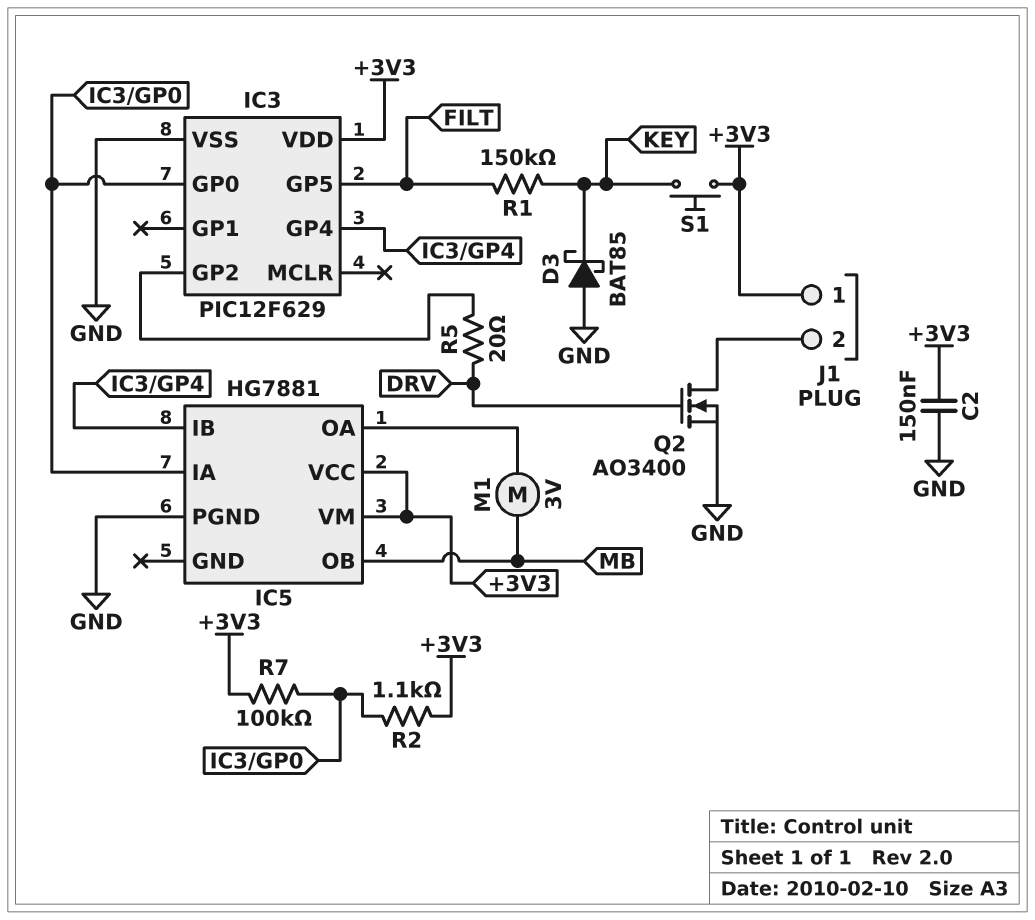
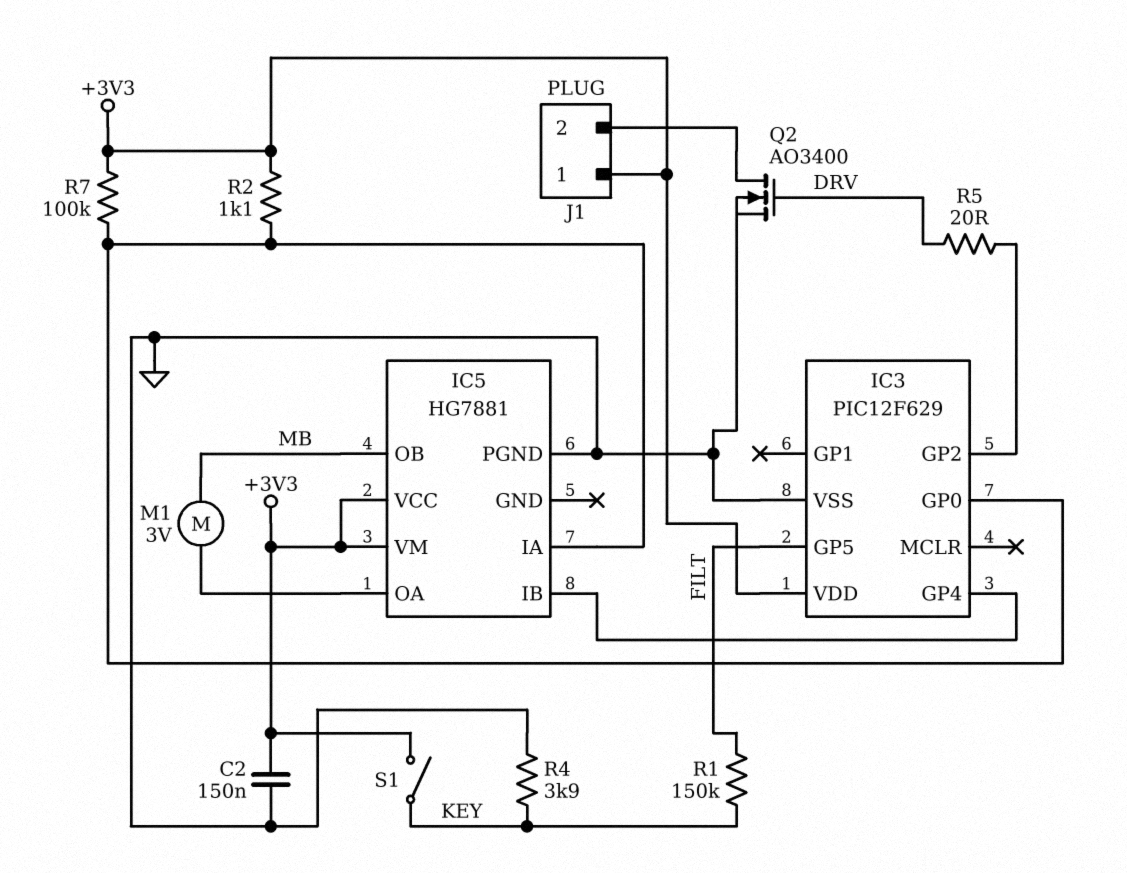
D3: schottky BAT85 (A GND, K KEY) -> none
R4: none -> 3.9k (GND, KEY)
S1: button (+3V3, KEY) -> switch (+3V3, KEY)

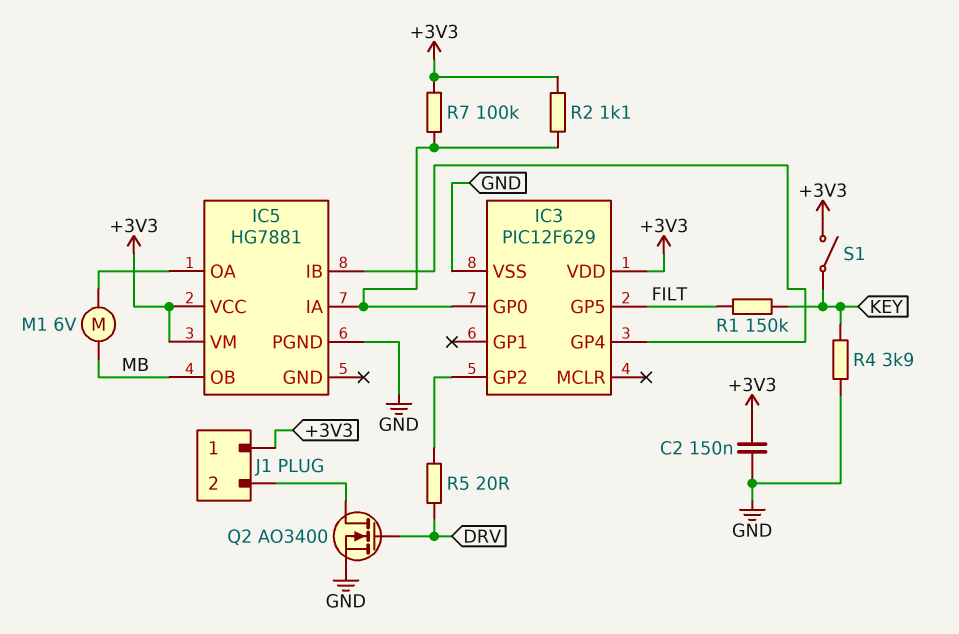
M1: motor 3V (IC5/OA, MB) -> motor 6V (IC5/OA, MB)

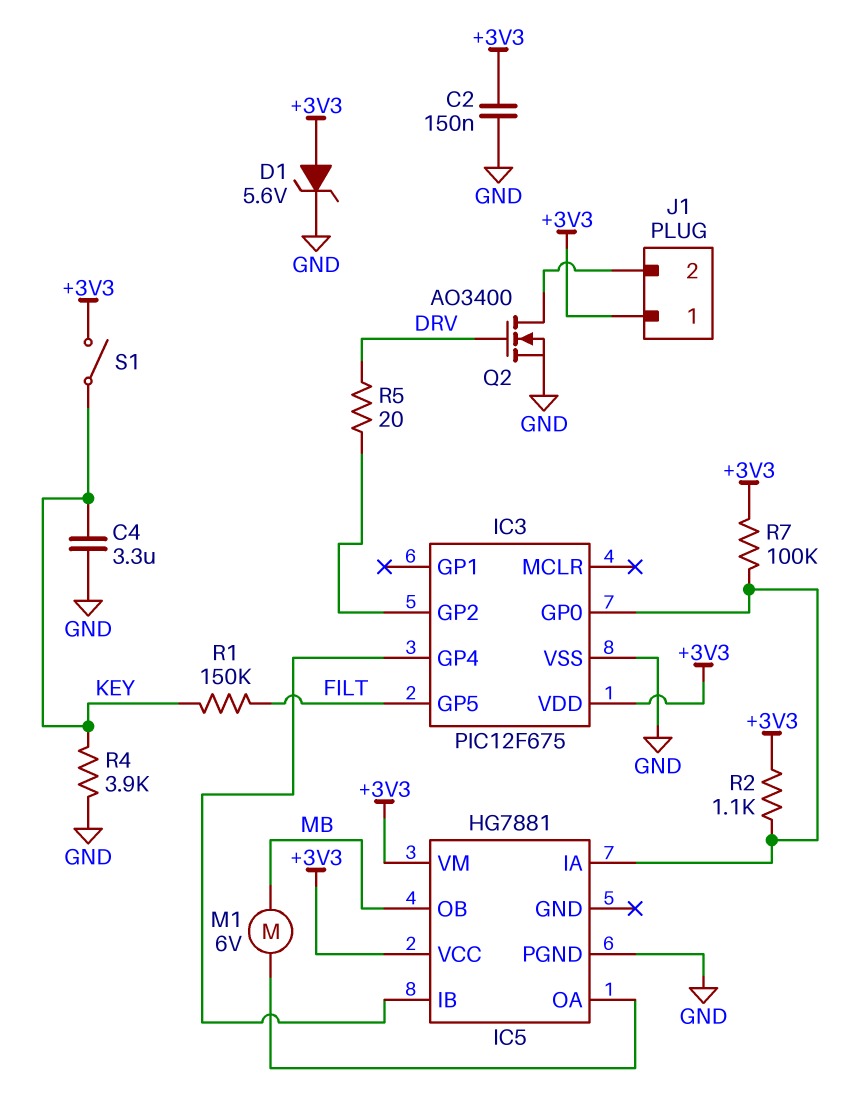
C4: none -> 3.3uF (GND, KEY)
D1: none -> zener 5.6V (A +3V3, K GND)
IC3: PIC12F629 -> PIC12F675

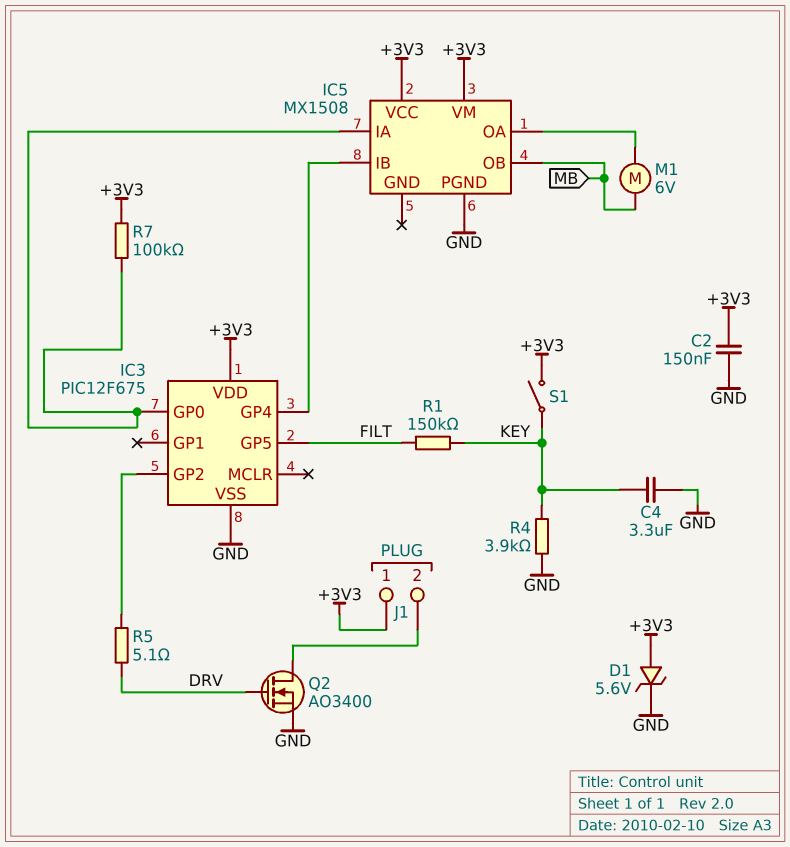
IC5: HG7881 -> MX1508
R2: 1.1k (+3V3, IC3/GP0) -> none
R5: 20 (DRV, IC3/GP2) -> 5.1 (DRV, IC3/GP2)

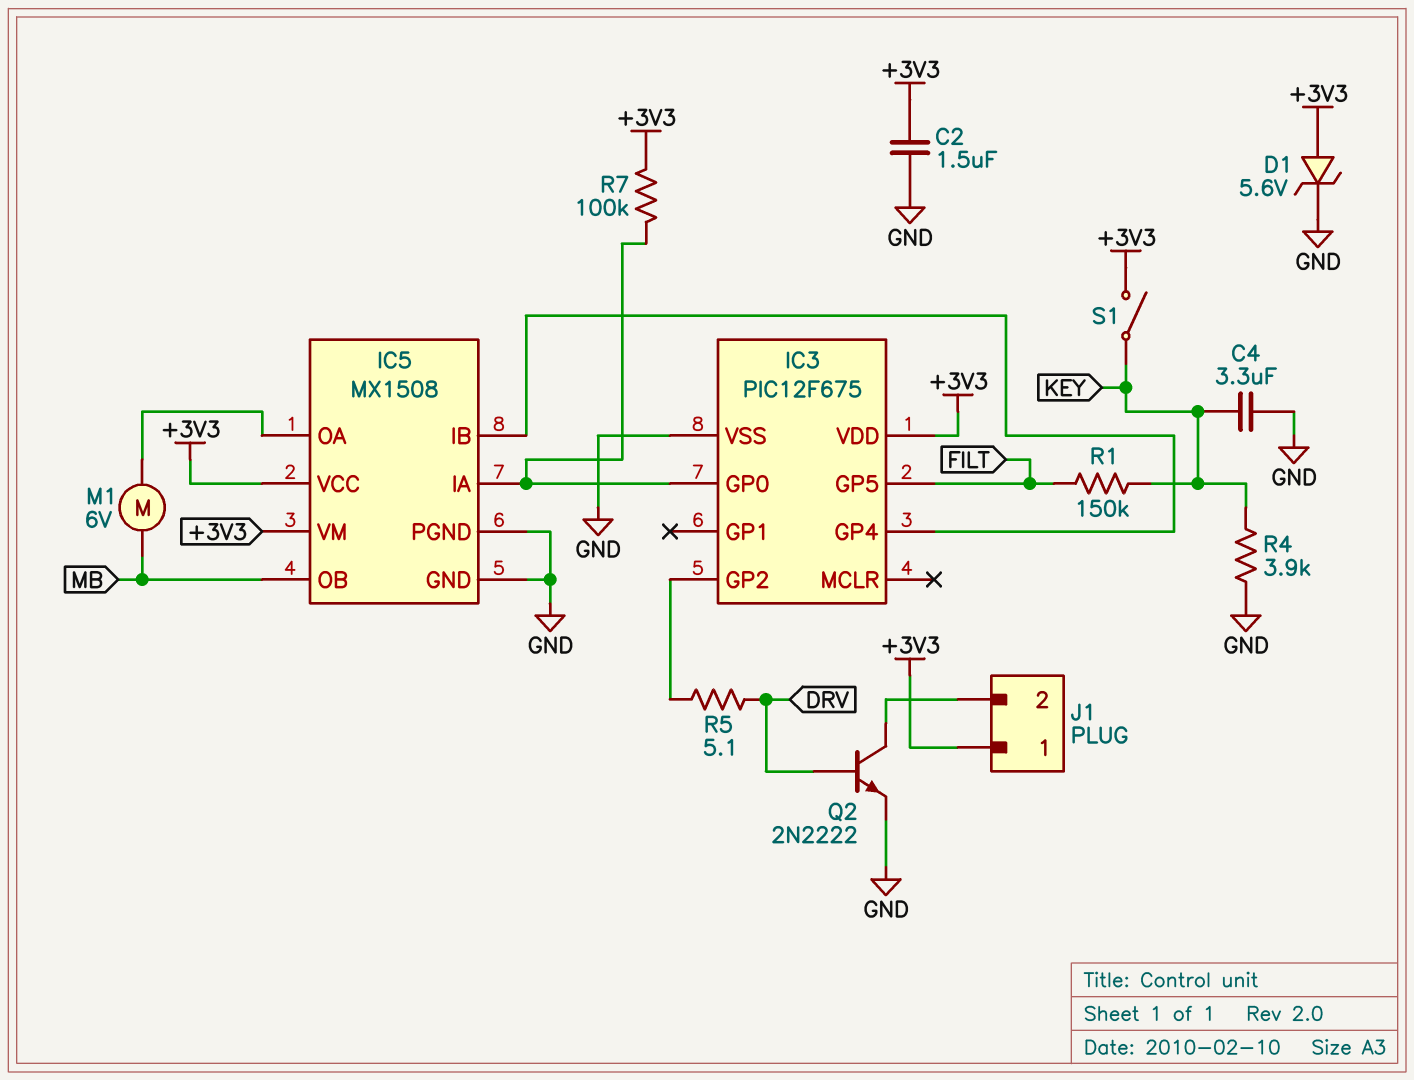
C2: 150nF (+3V3, GND) -> 1.5uF (+3V3, GND)
IC5 pin GND: none -> GND
Q2: NMOS AO3400 (G DRV, D J1/2, S GND) -> NPN 2N2222 (B DRV, C J1/2, E GND)

